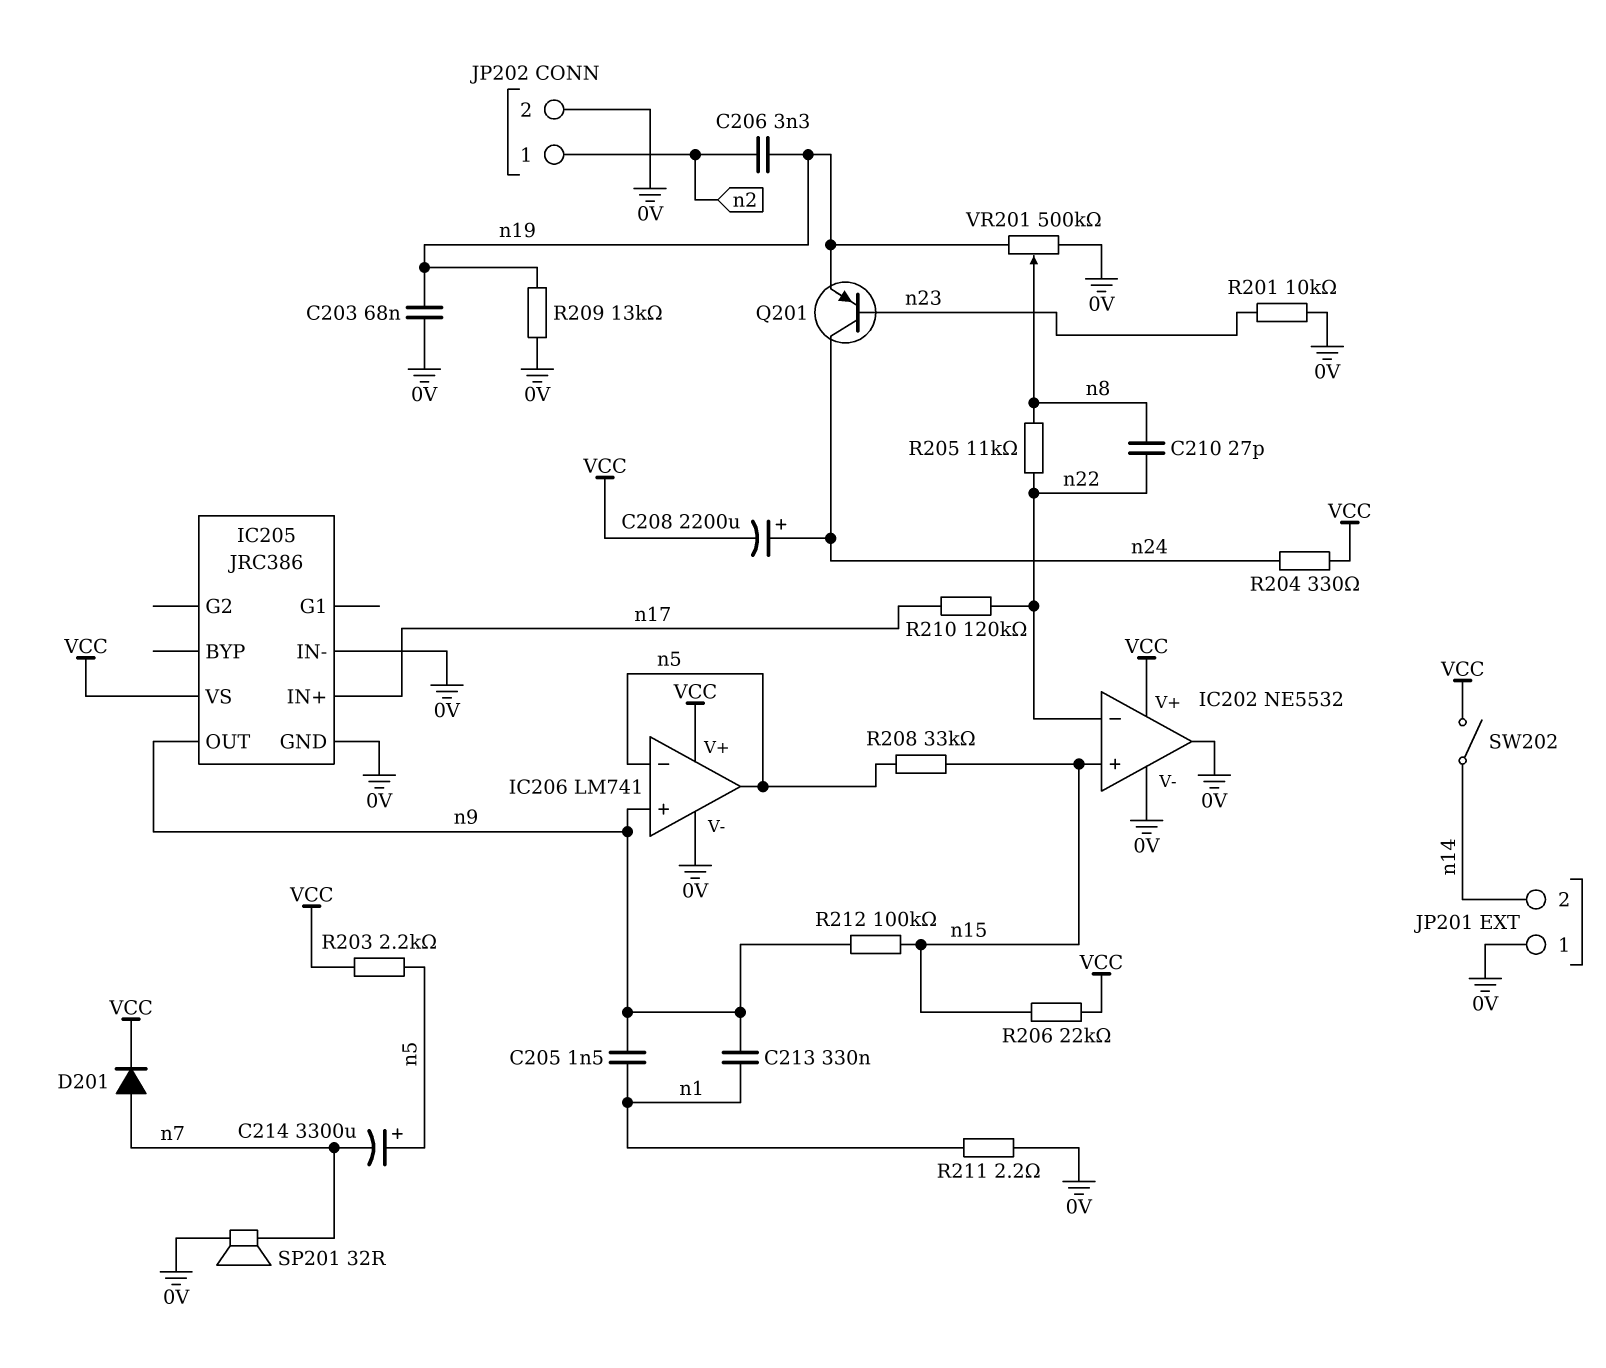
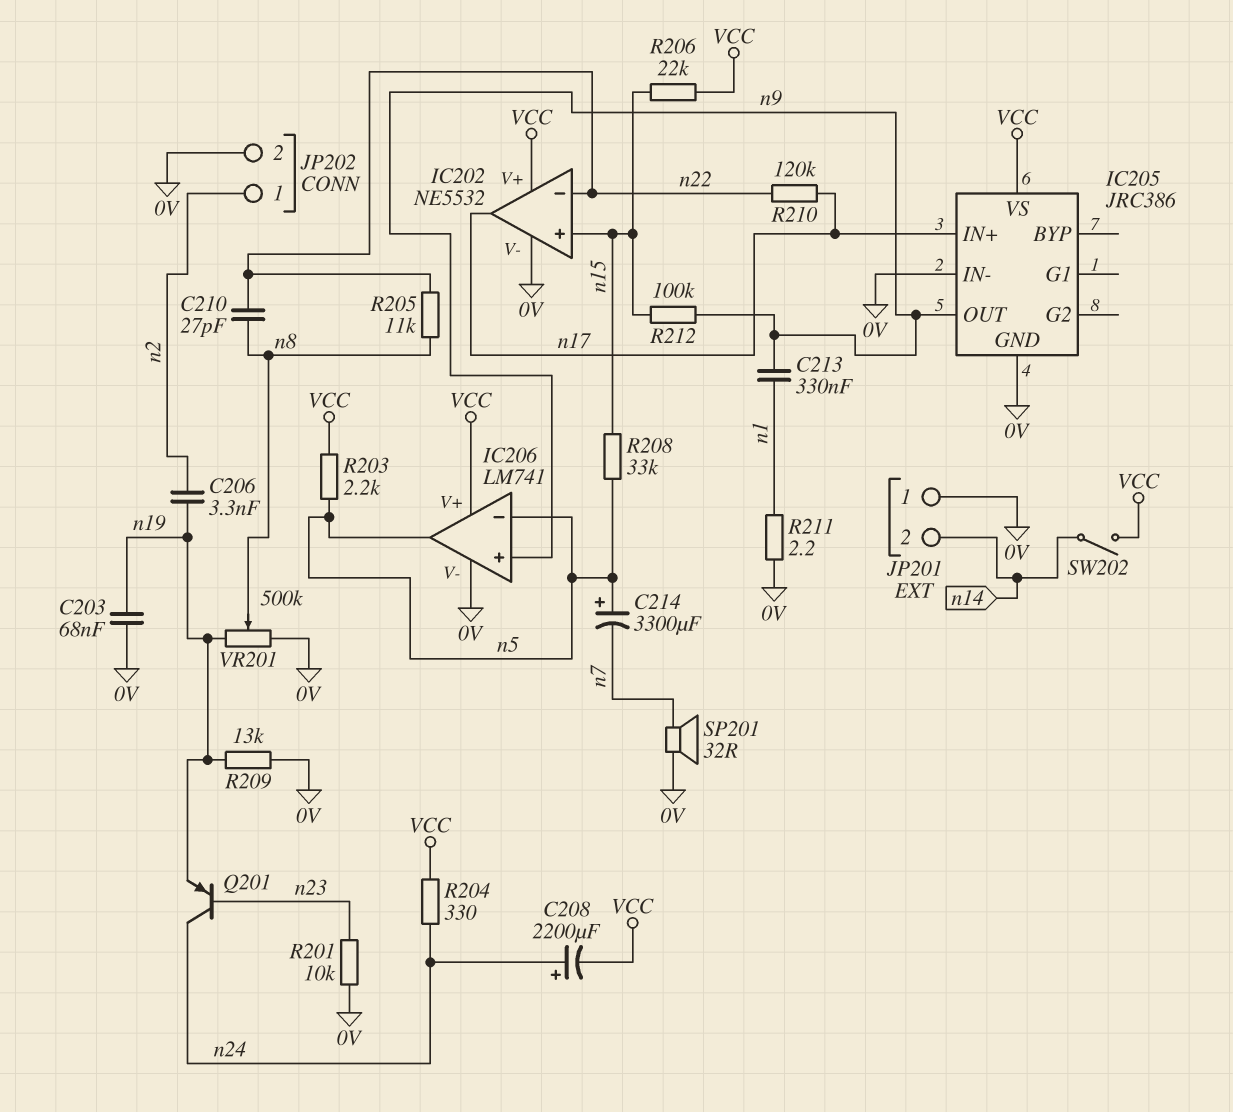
C205: 1.5nF (n1, n9) -> none
D201: diode (A n7, K VCC) -> none
IC202 pin out: 0V -> n17

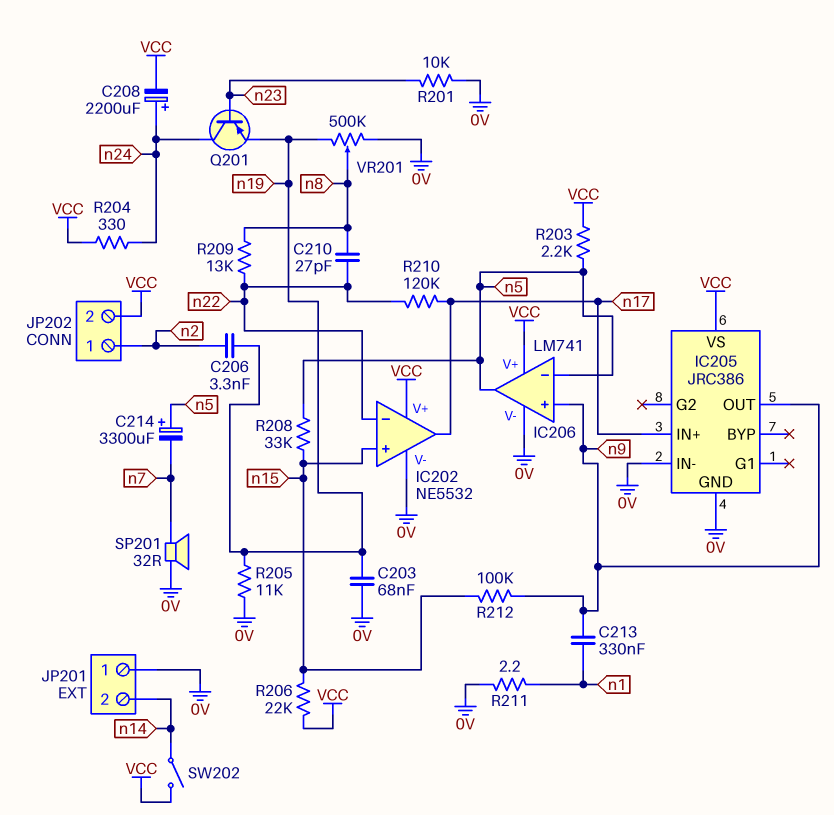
JP202 pin 2: 0V -> VCC
R205: 11k (n8, n22) -> 11k (0V, n19)
R209: 13k (0V, n19) -> 13k (n8, n22)

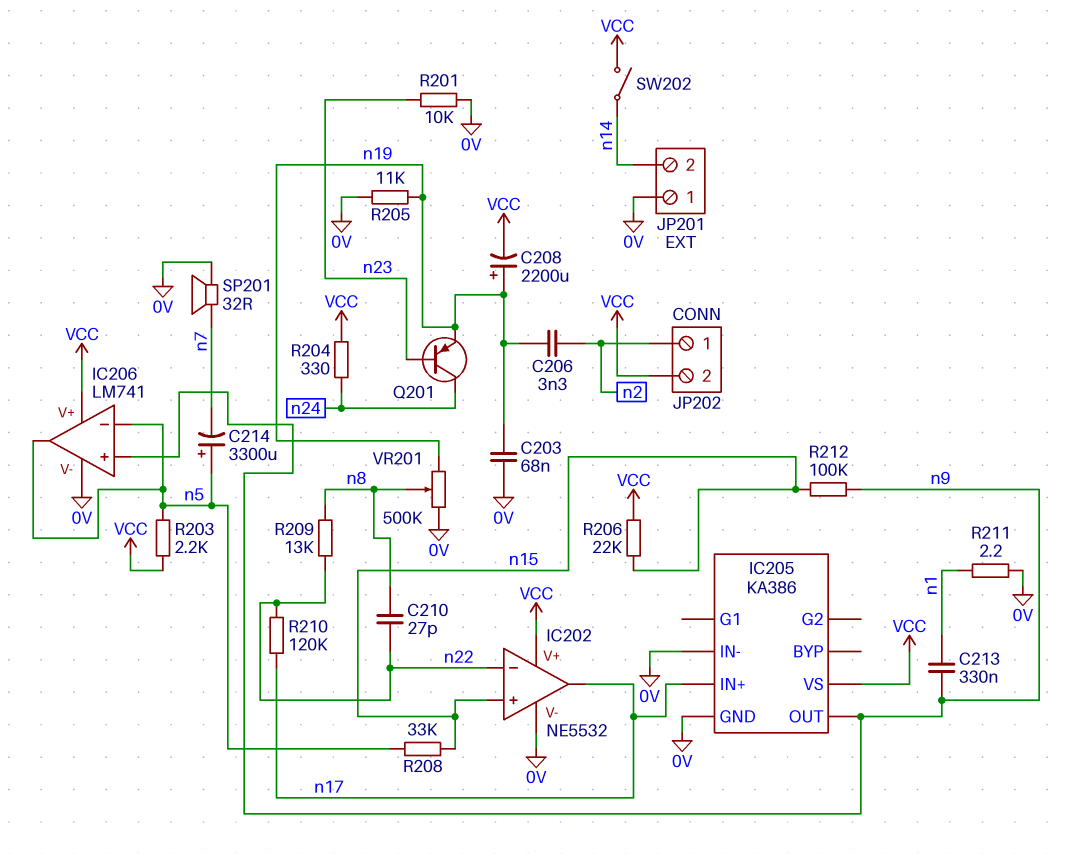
C208: 2200uF (plus n24, minus VCC) -> 2200uF (plus n19, minus VCC)
IC205: JRC386 -> KA386

